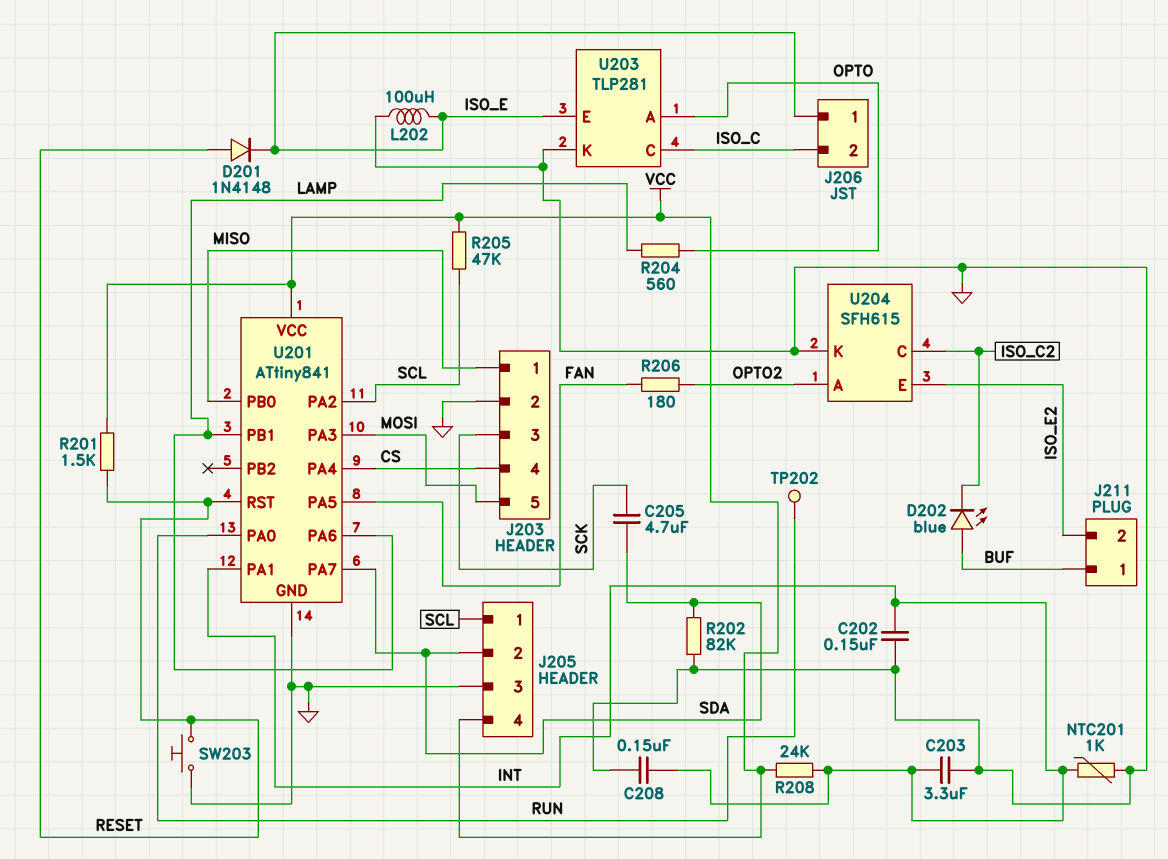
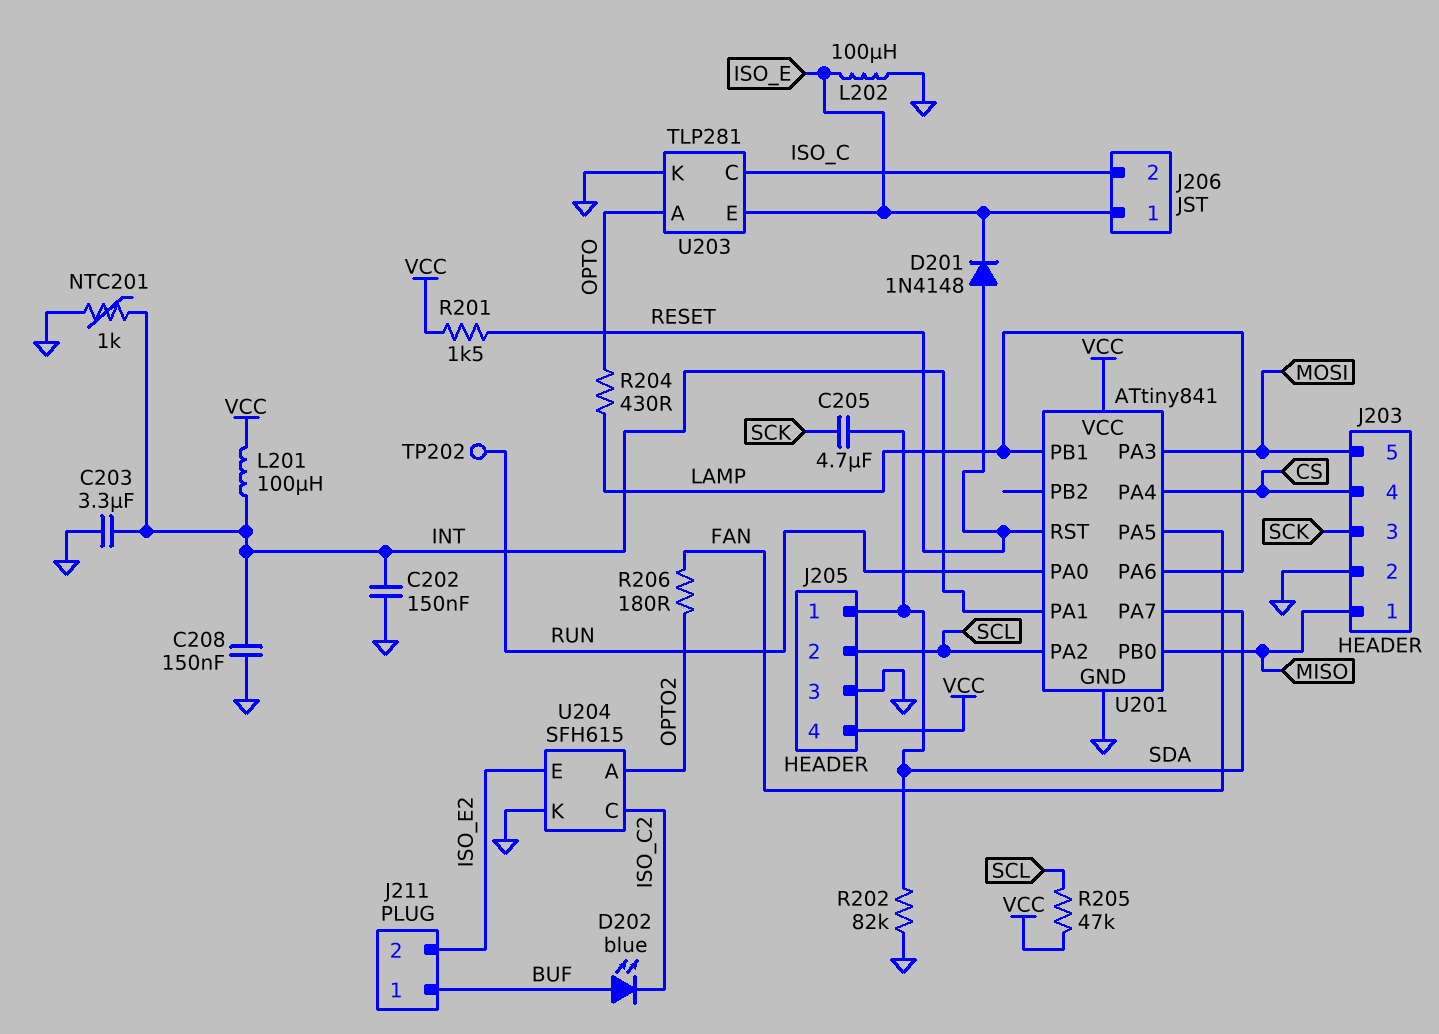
J205 pin 1: SCL -> SDA
J205 pin 2: SDA -> SCL
L201: none -> 100uH (INT, VCC)
R204: 560 (LAMP, OPTO) -> 430 (LAMP, OPTO)
R208: 24k (INT, VCC) -> none
SW203: button (GND, RESET) -> none

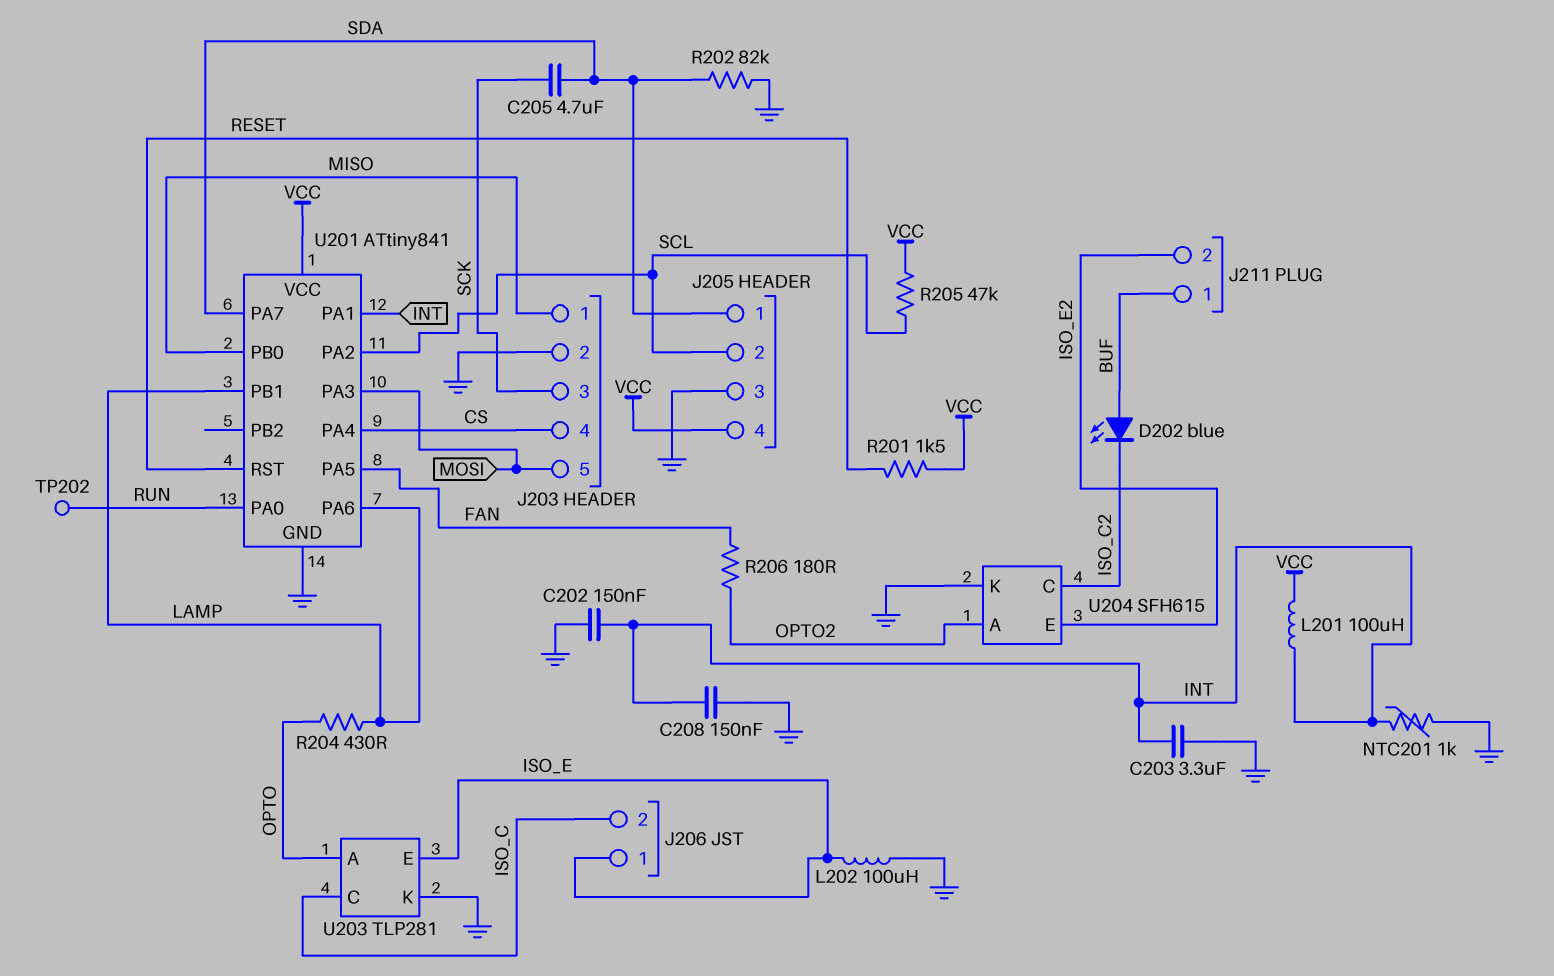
D201: diode 1N4148 (A RESET, K ISO_E) -> none

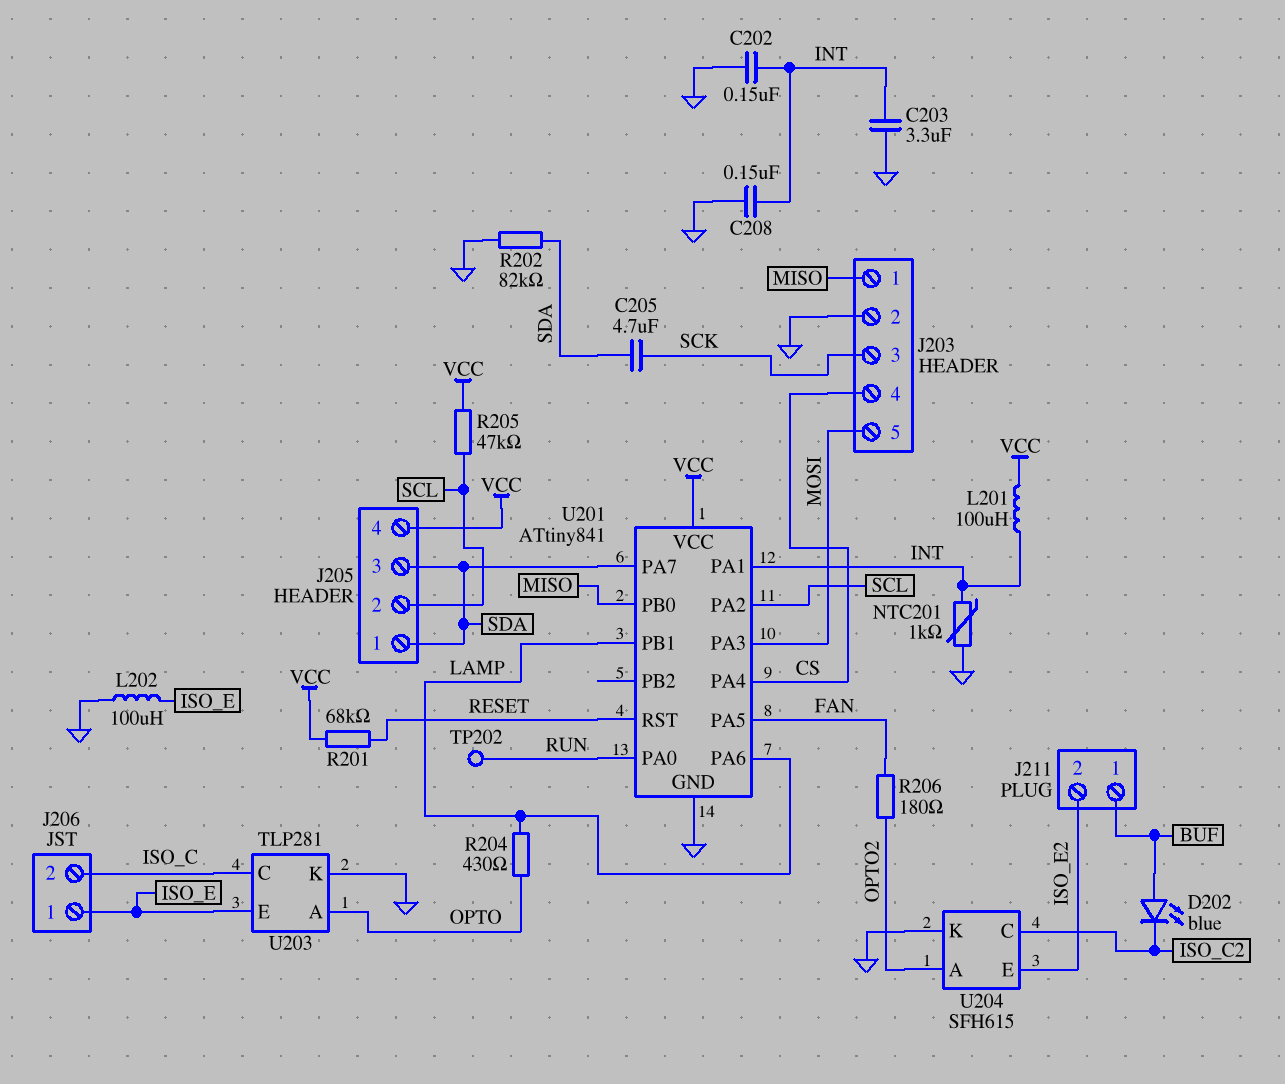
J205 pin 3: GND -> SDA
R201: 1.5k (RESET, VCC) -> 68k (RESET, VCC)

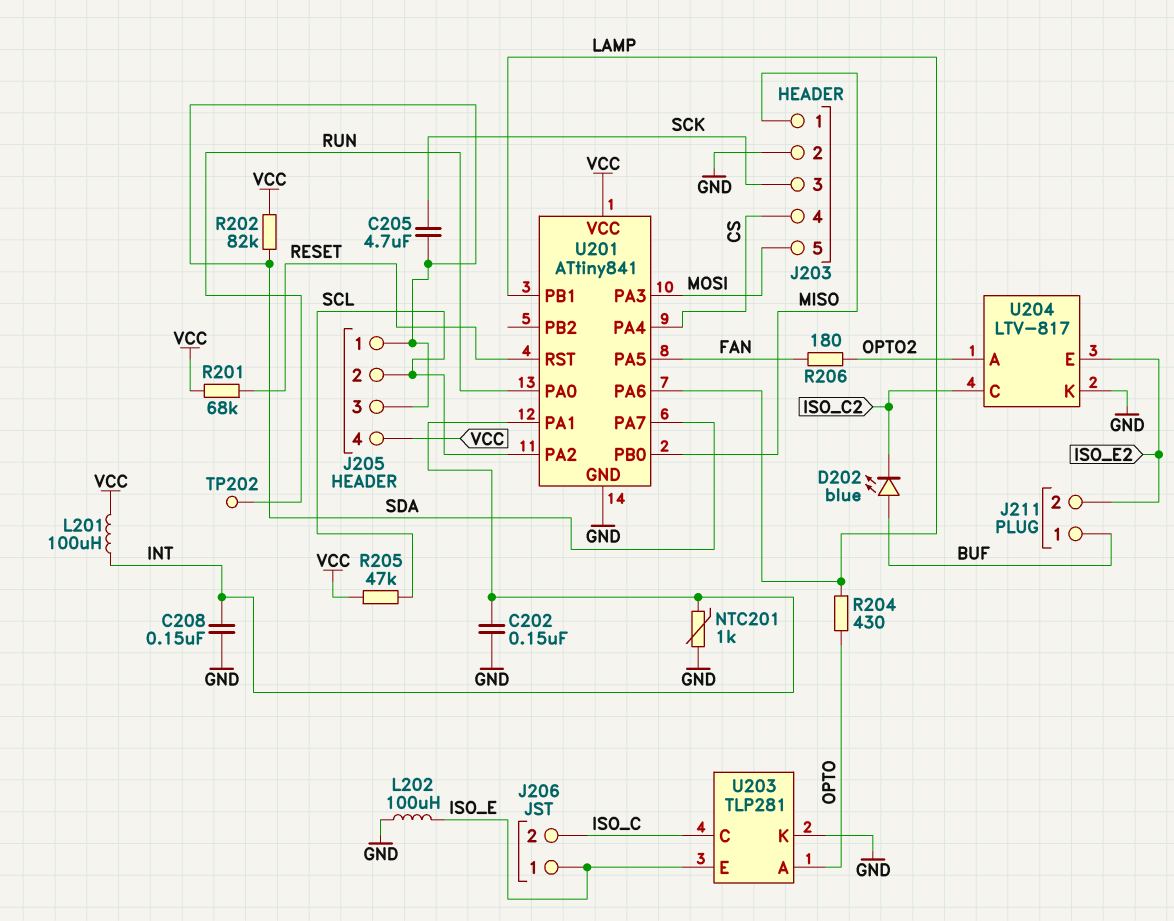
C203: 3.3uF (GND, INT) -> none
R202: 82k (GND, SDA) -> 82k (SDA, VCC)
U204: SFH615 -> LTV-817

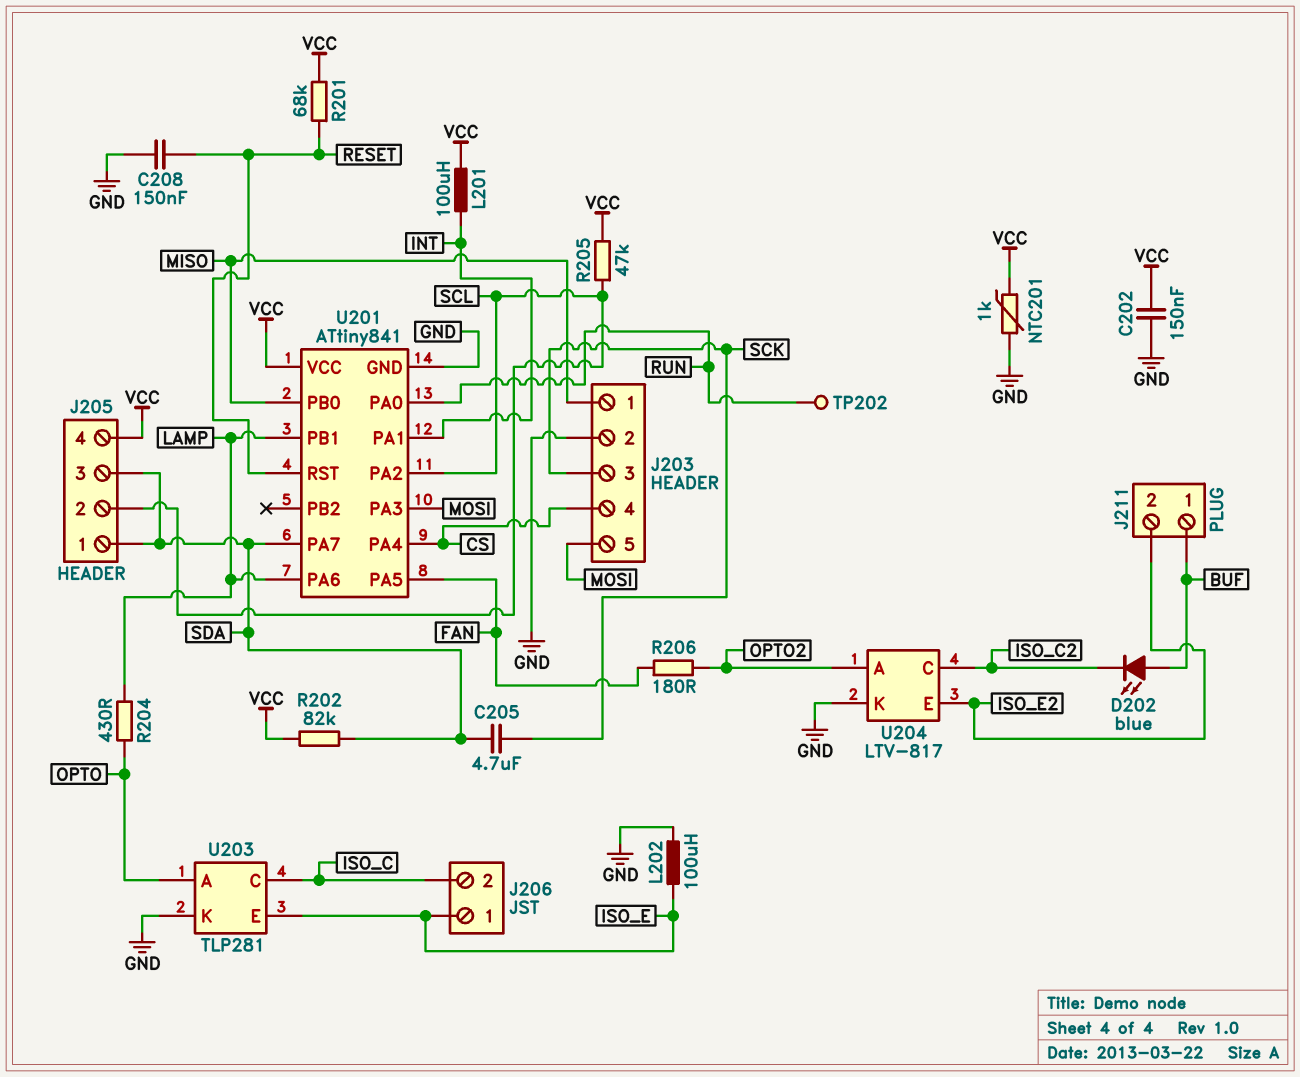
C202: 150nF (GND, INT) -> 150nF (GND, VCC)
C208: 150nF (GND, INT) -> 150nF (GND, RESET)
NTC201: 1k (GND, INT) -> 1k (GND, VCC)

